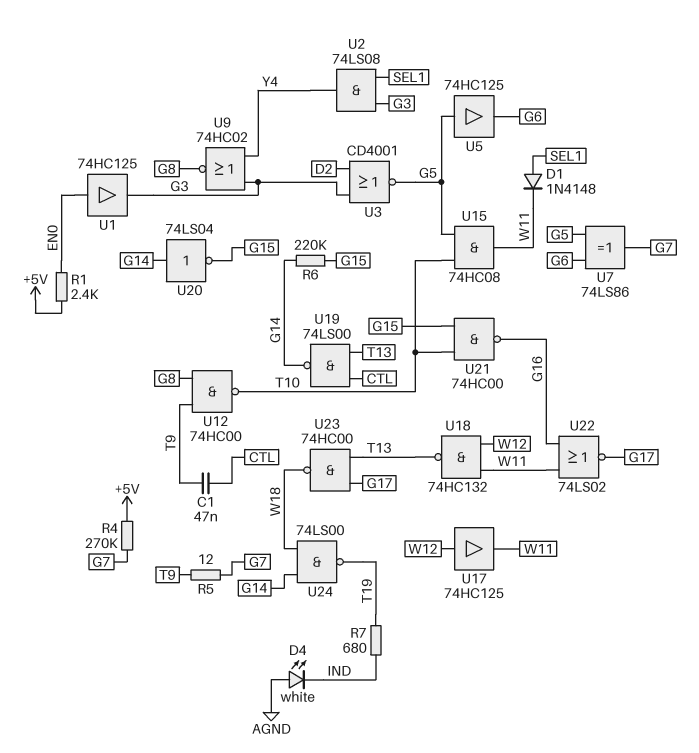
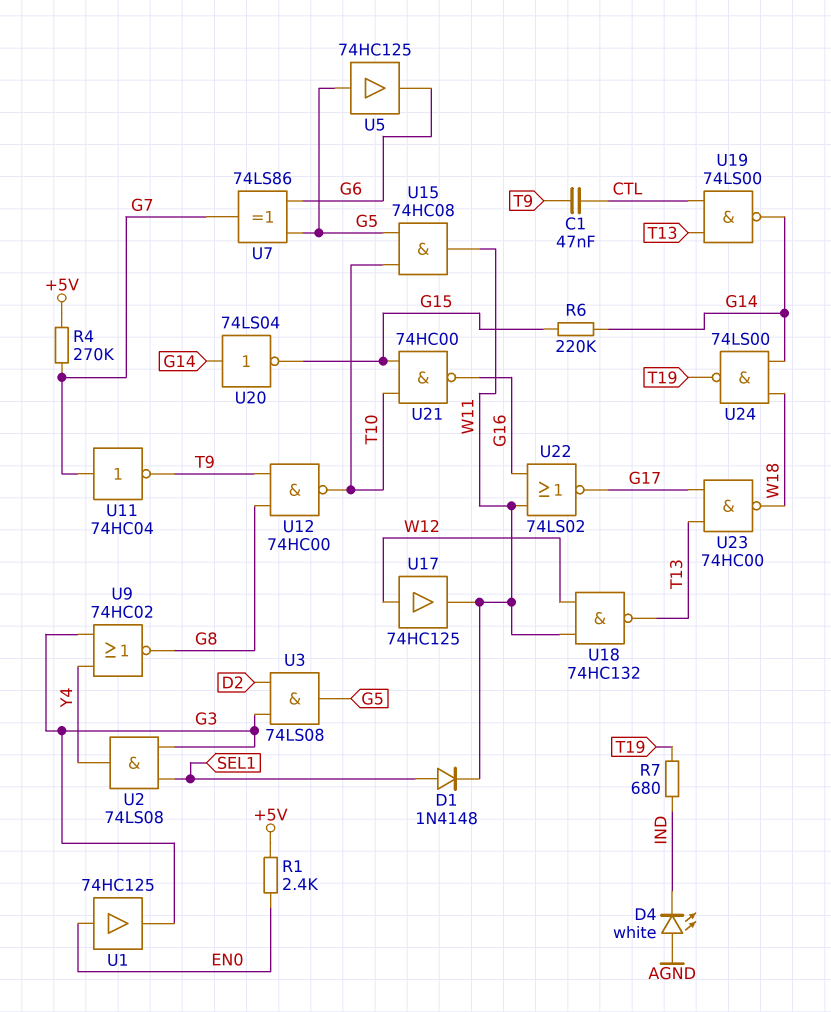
R5: 12 (G7, T9) -> none
U3: NOR CD4001 (in D2, in G3, out G5) -> AND 74LS08 (in D2, in G3, out G5)
U11: none -> NOT 74HC04 (in G7, out T9)

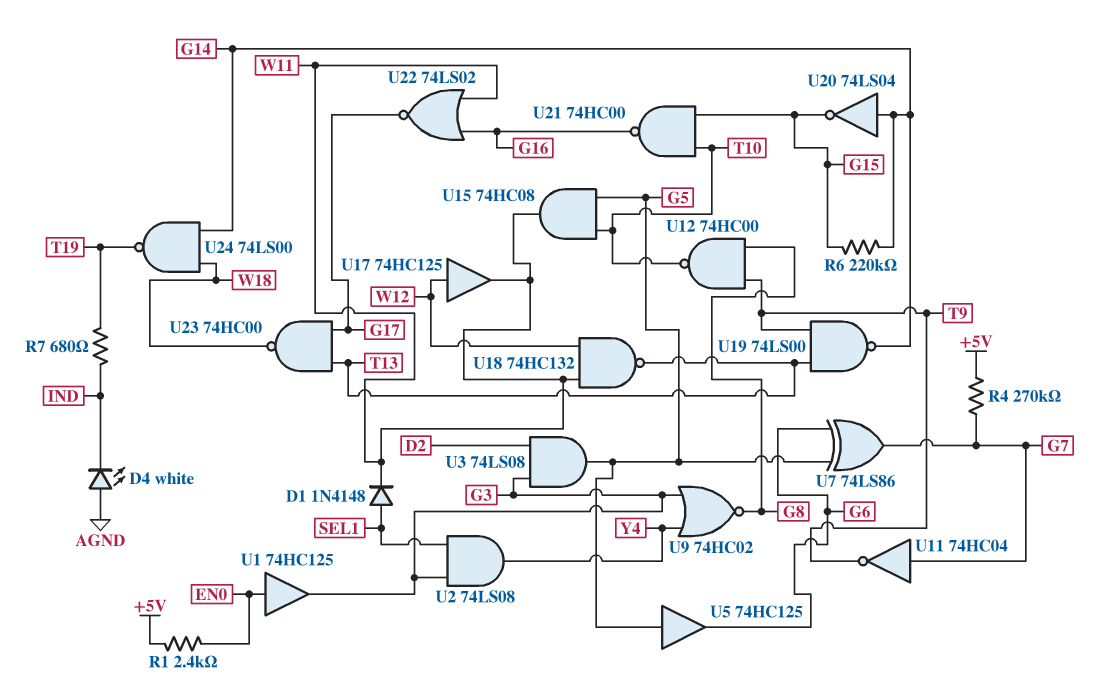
C1: 47nF (CTL, T9) -> none
U19: NAND 74LS00 (in CTL, in T13, out G14) -> NAND 74LS00 (in T9, in T13, out G14)

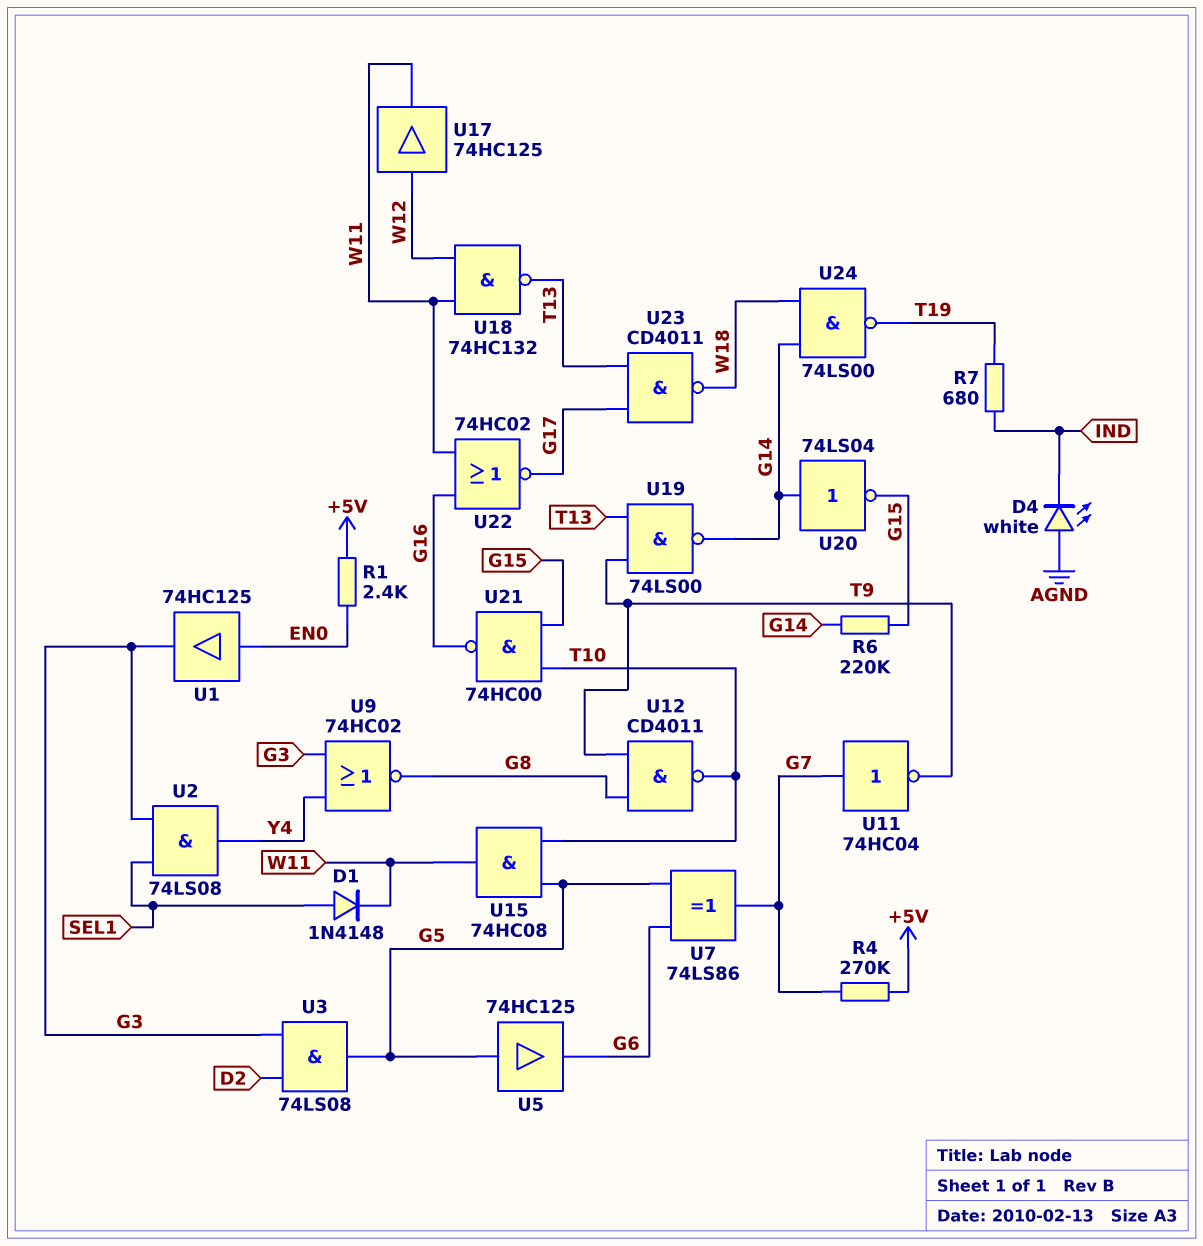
U12: NAND 74HC00 (in G8, in T9, out T10) -> NAND CD4011 (in G8, in T9, out T10)
U22: NOR 74LS02 (in G16, in W11, out G17) -> NOR 74HC02 (in G16, in W11, out G17)
U23: NAND 74HC00 (in G17, in T13, out W18) -> NAND CD4011 (in G17, in T13, out W18)

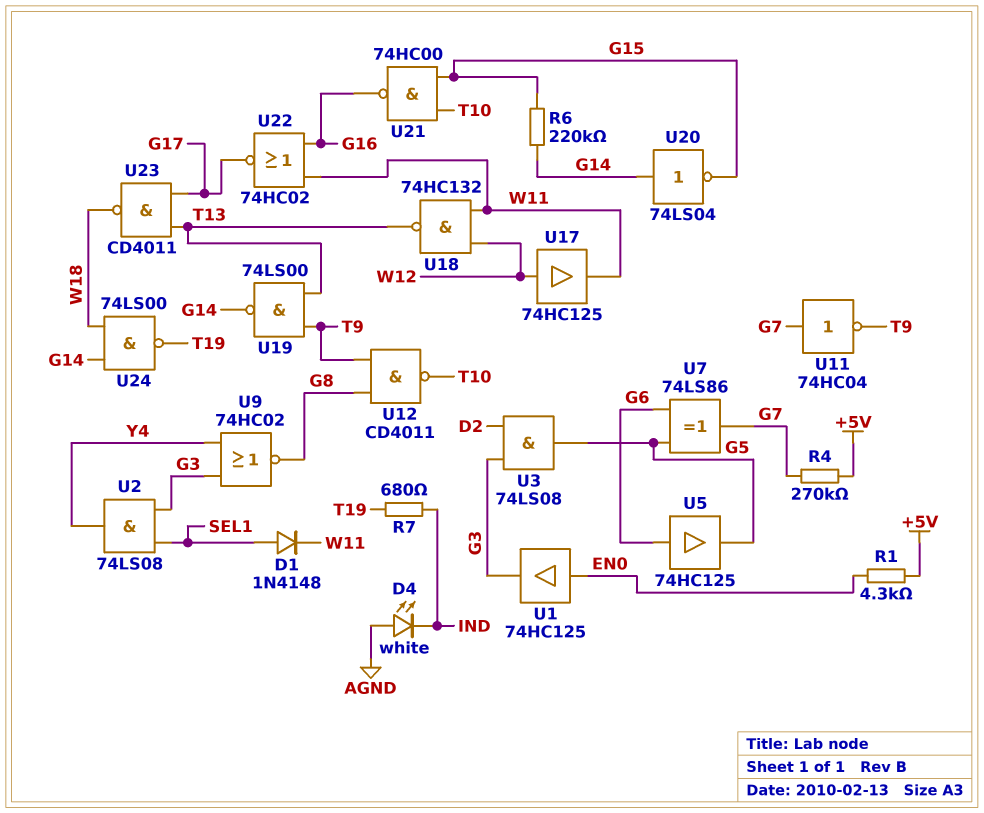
R1: 2.4k (+5V, EN0) -> 4.3k (+5V, EN0)
U5: buffer 74HC125 (in G5, out G6) -> buffer 74HC125 (in G6, out G5)
U15: AND 74HC08 (in G5, in T10, out W11) -> none

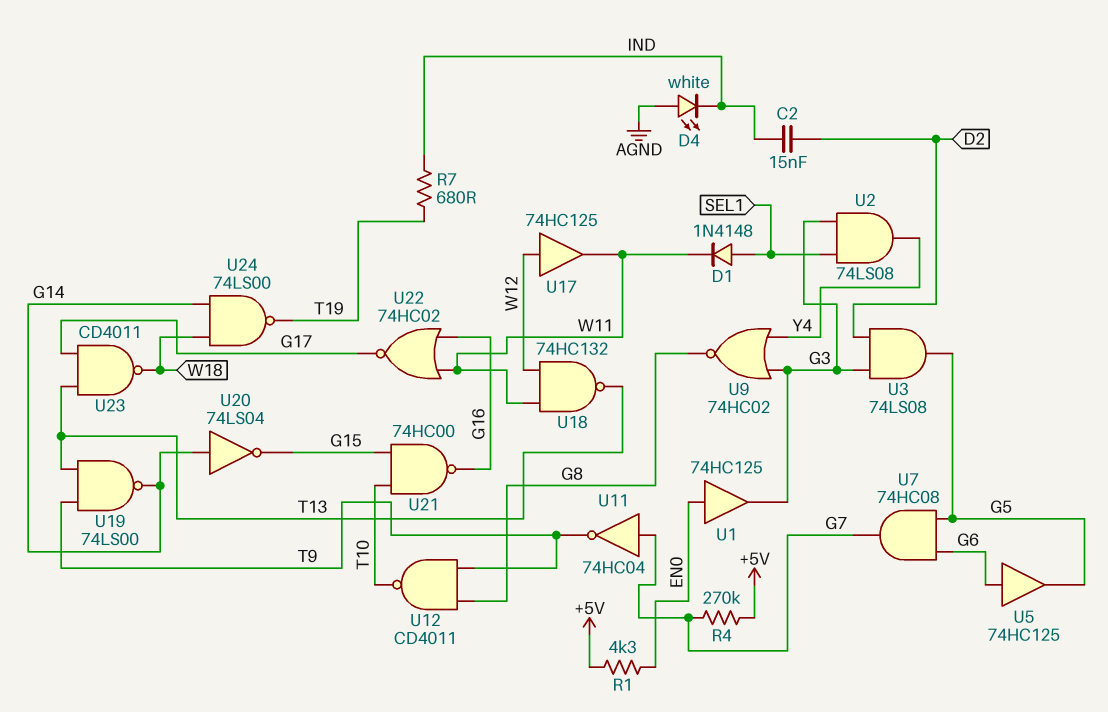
C2: none -> 15nF (D2, IND)
R6: 220k (G14, G15) -> none
U7: XOR 74LS86 (in G5, in G6, out G7) -> AND 74HC08 (in G5, in G6, out G7)

